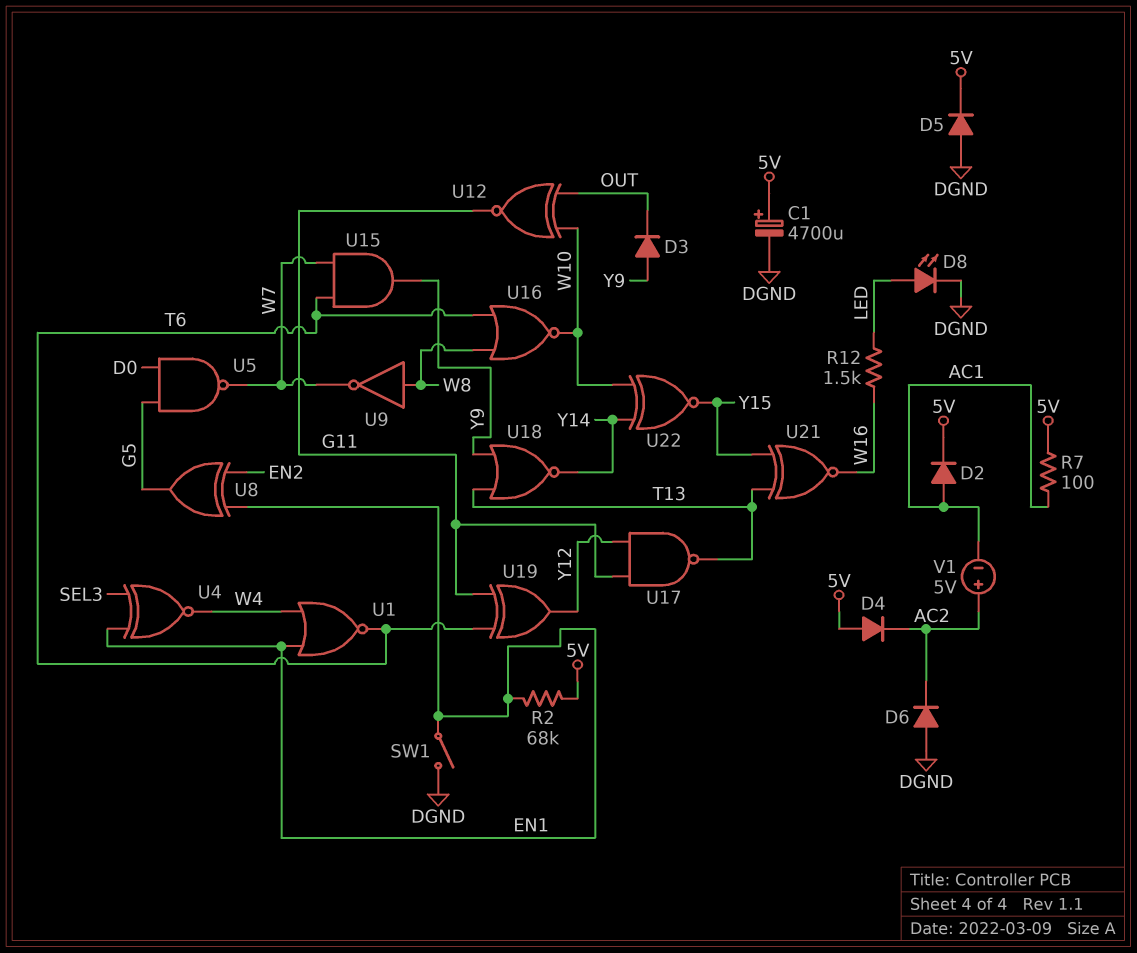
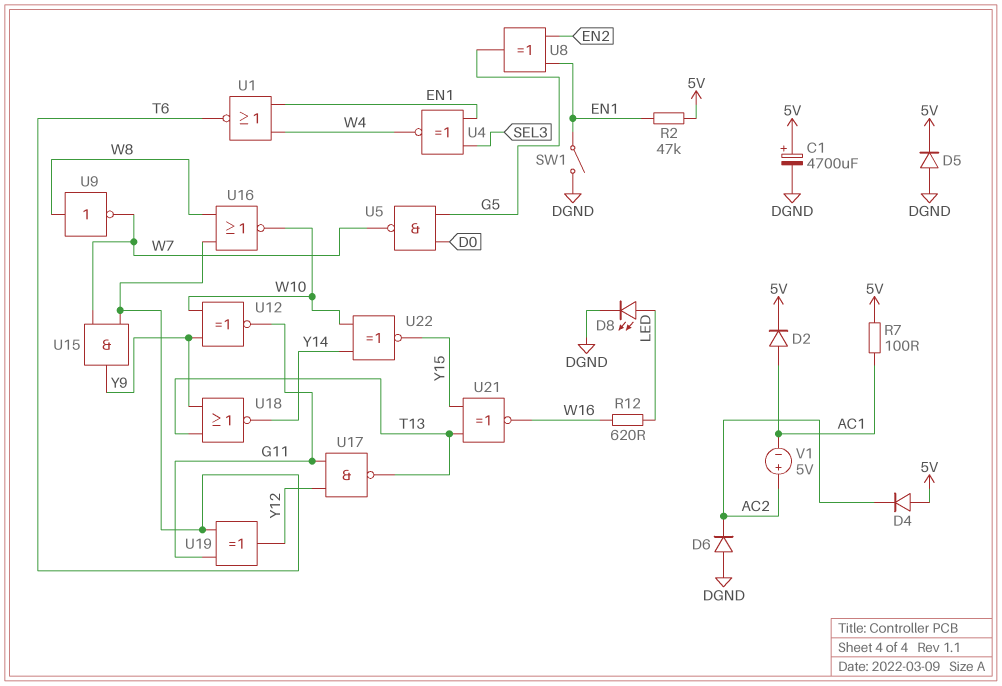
D3: diode (A Y9, K OUT) -> none
R2: 68k (5V, EN1) -> 47k (5V, EN1)
R12: 1.5k (LED, W16) -> 620 (LED, W16)
U12: XNOR (in OUT, in W10, out G11) -> XNOR (in W10, in Y9, out G11)

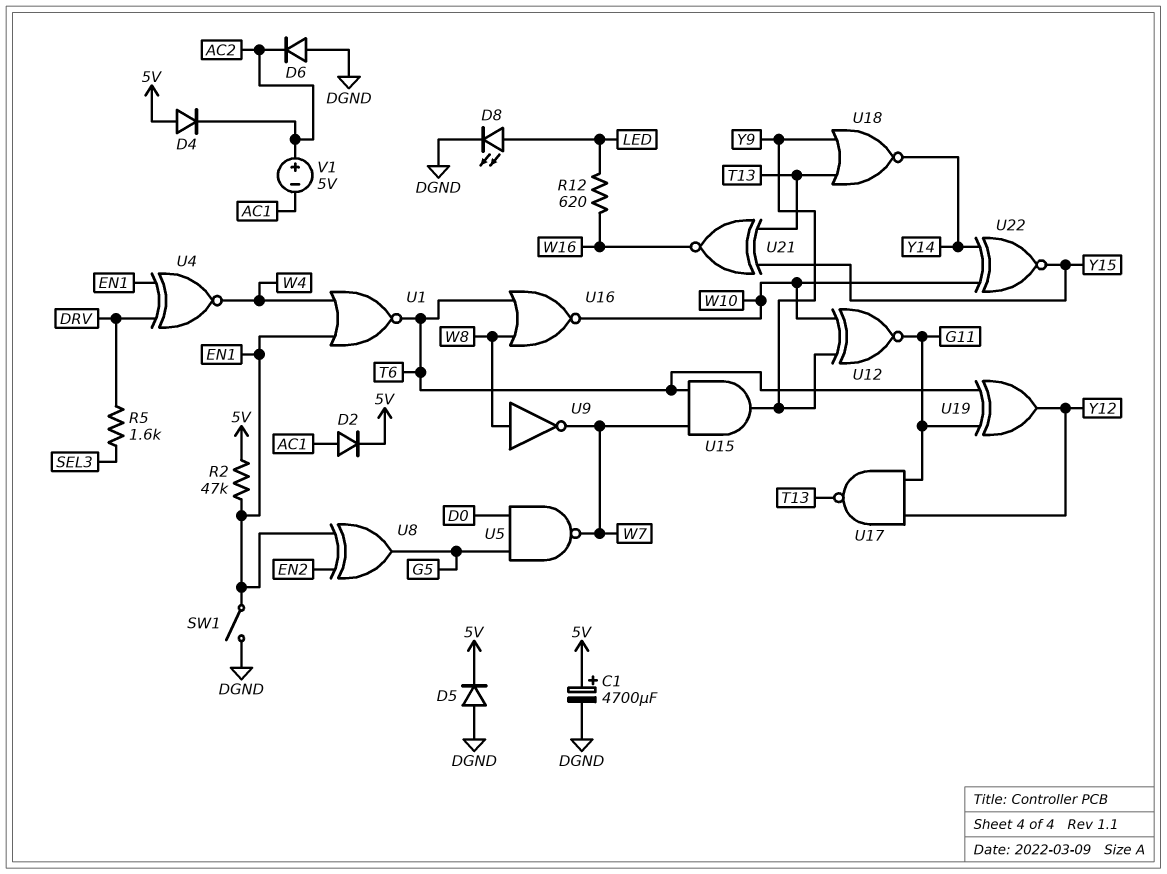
R5: none -> 1.6k (DRV, SEL3)
R7: 100 (5V, AC1) -> none
U4: XNOR (in EN1, in SEL3, out W4) -> XNOR (in DRV, in EN1, out W4)

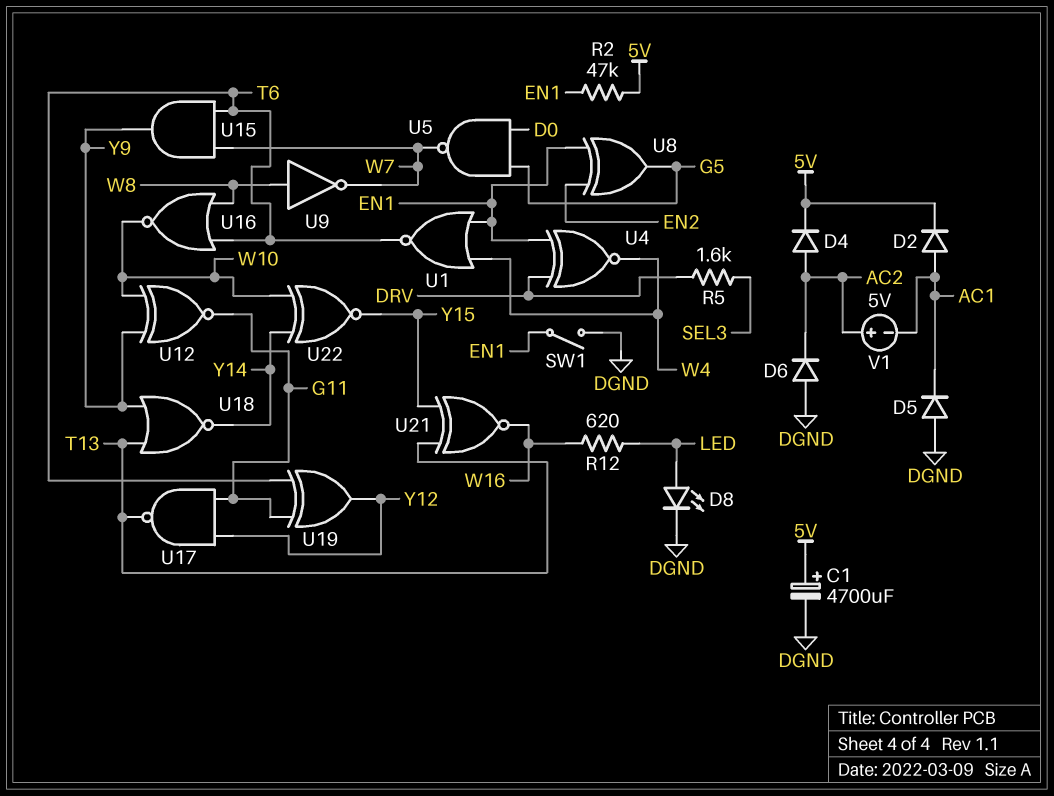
D4: diode (A 5V, K AC2) -> diode (A AC2, K 5V)
D5: diode (A DGND, K 5V) -> diode (A DGND, K AC1)

